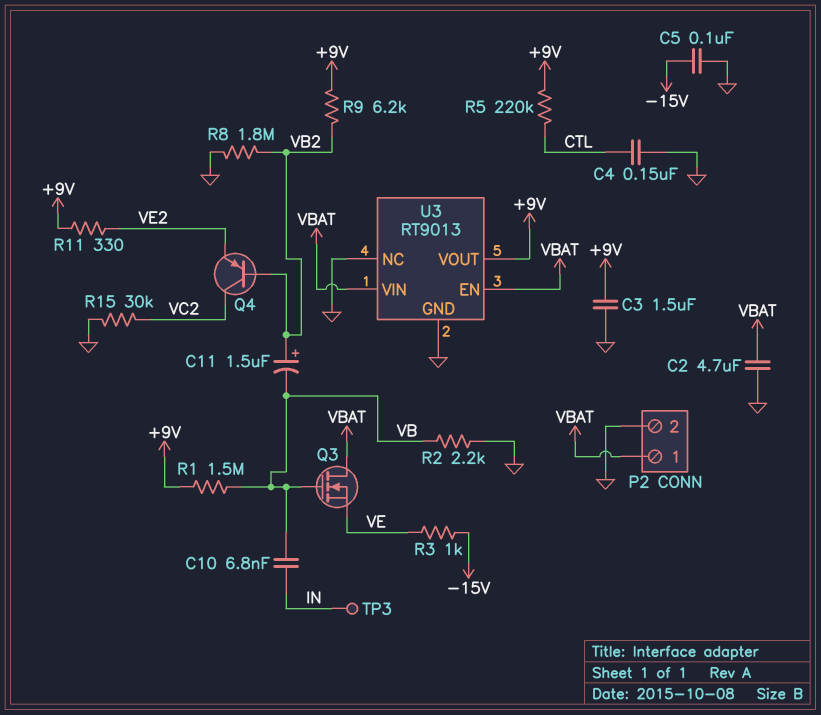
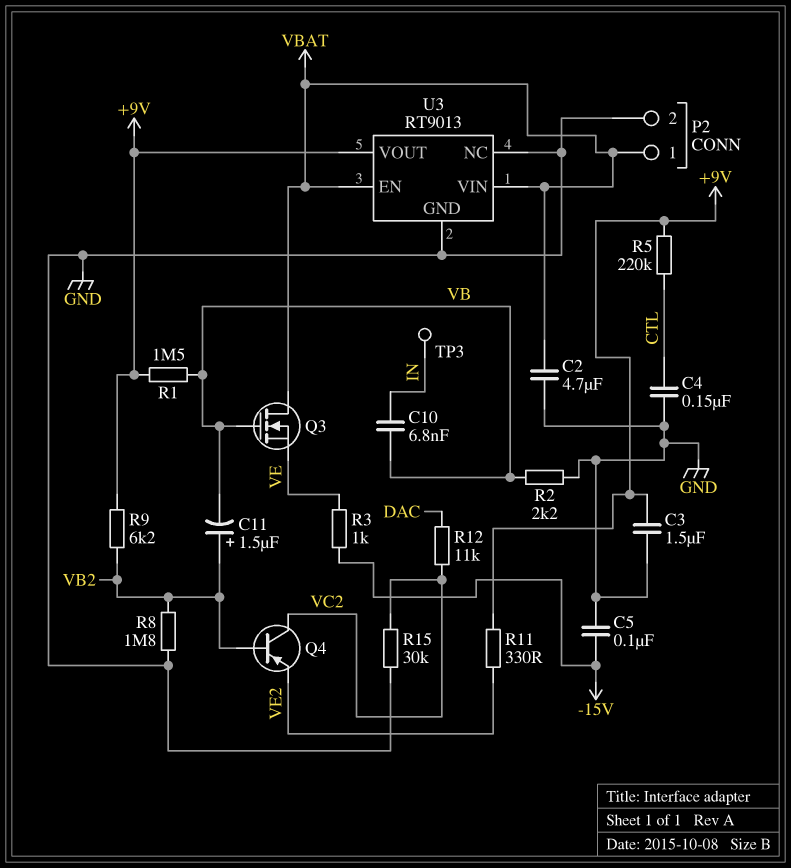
R12: none -> 11k (DAC, VC2)

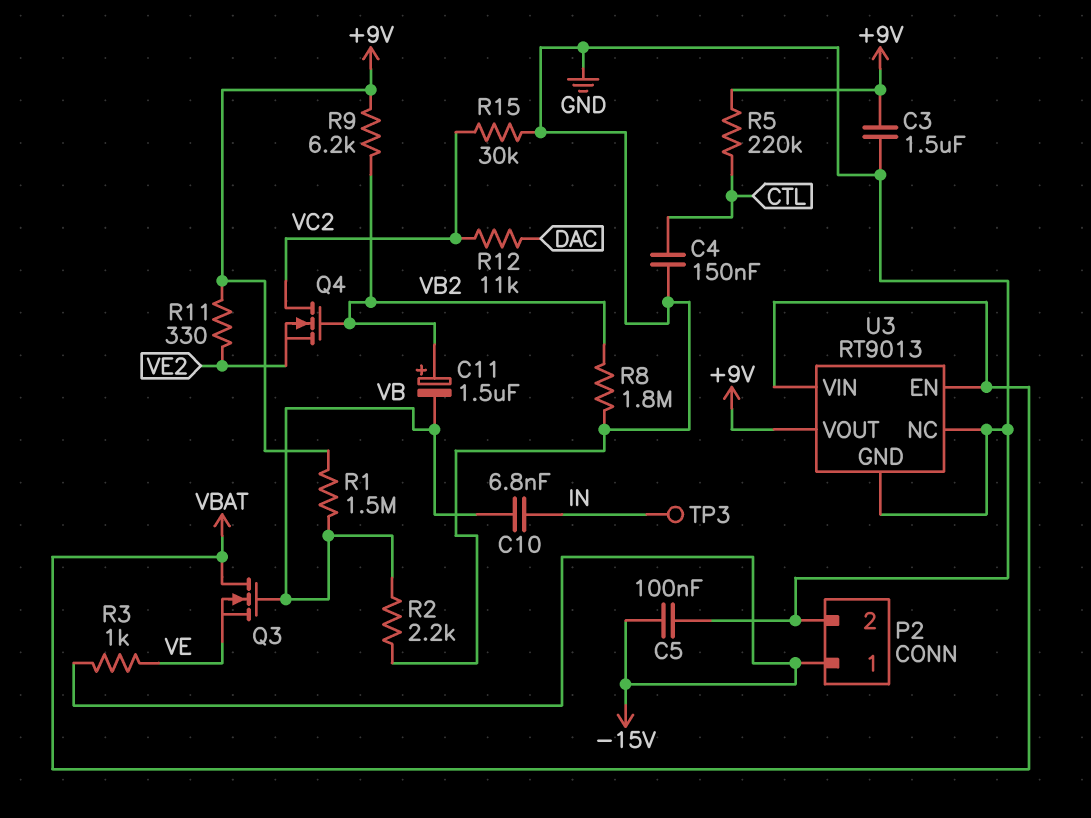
C2: 4.7uF (GND, VBAT) -> none
P2 pin 1: VBAT -> -15V
Q4: PNP (B VB2, C VC2, E VE2) -> NMOS (G VB2, D VC2, S VE2)

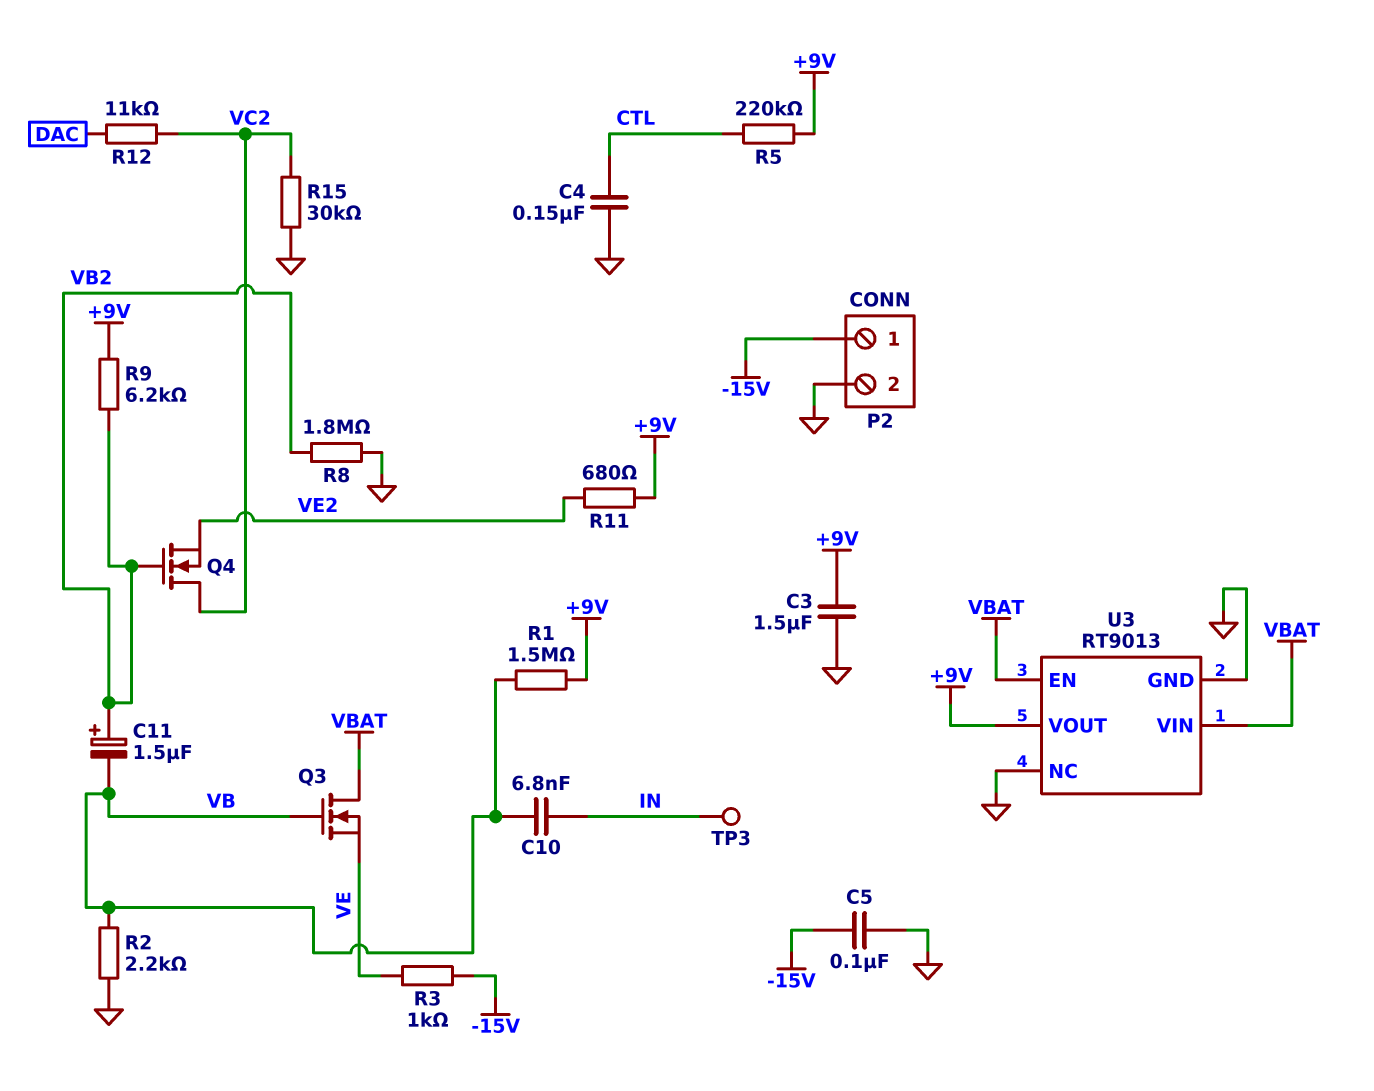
R11: 330 (+9V, VE2) -> 680 (+9V, VE2)

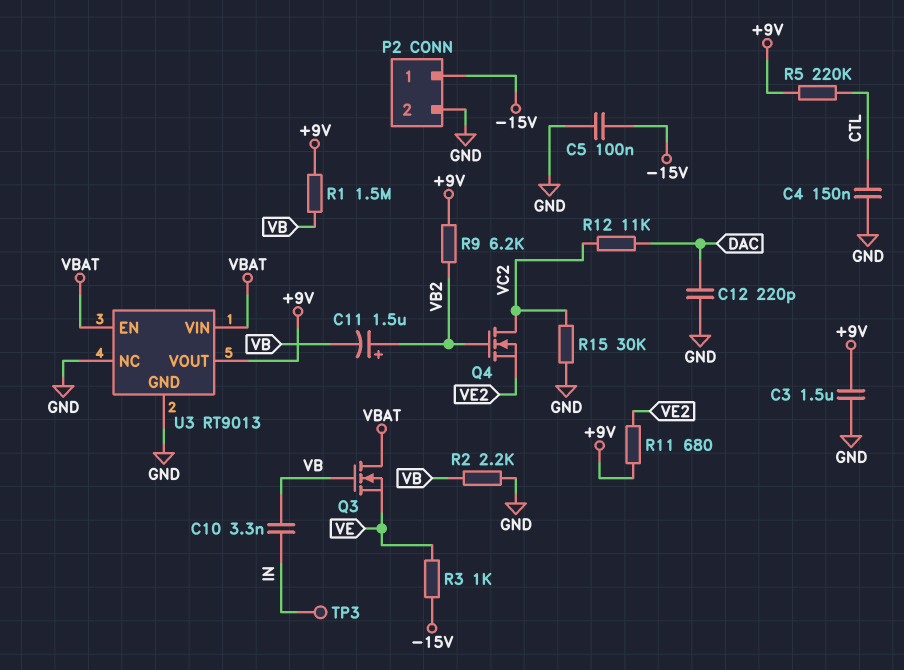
C10: 6.8nF (IN, VB) -> 3.3nF (IN, VB)
C12: none -> 220pF (DAC, GND)
R8: 1.8M (GND, VB2) -> none

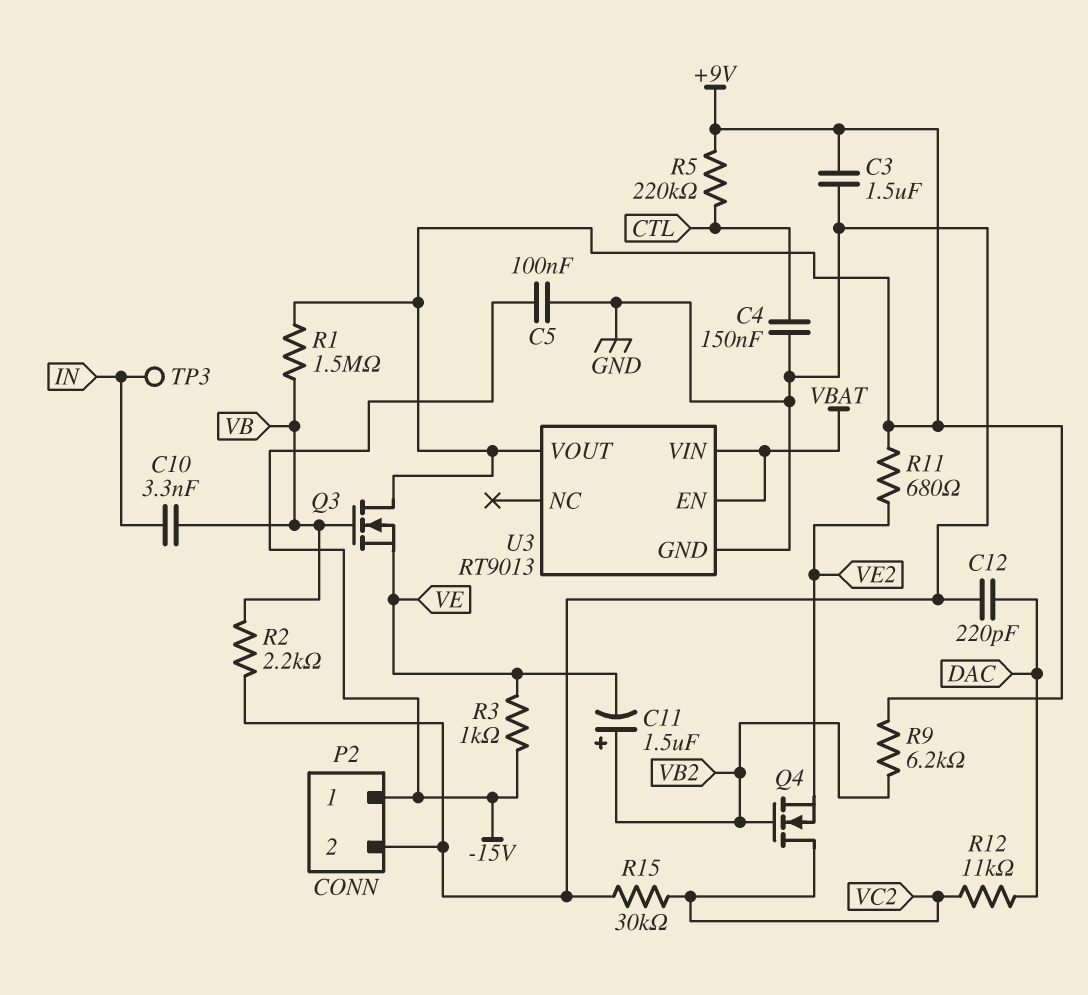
C11: 1.5uF (plus VB2, minus VB) -> 1.5uF (plus VB2, minus VE)
Q3: NMOS (G VB, D VBAT, S VE) -> NMOS (G VB, D +9V, S VE)
U3 pin NC: GND -> none

